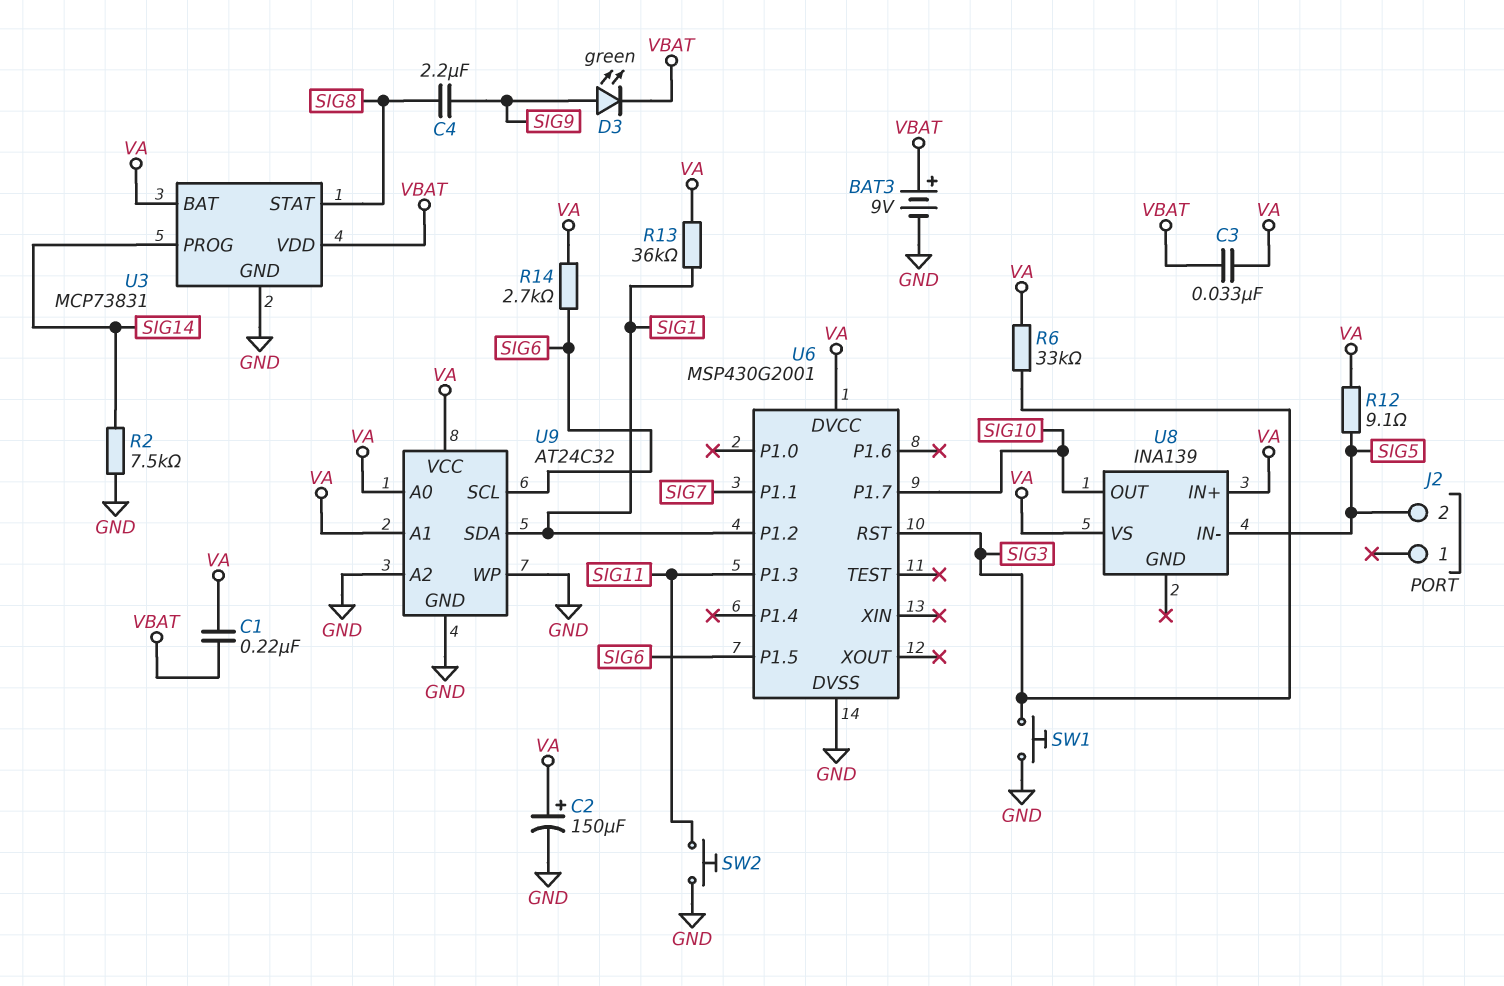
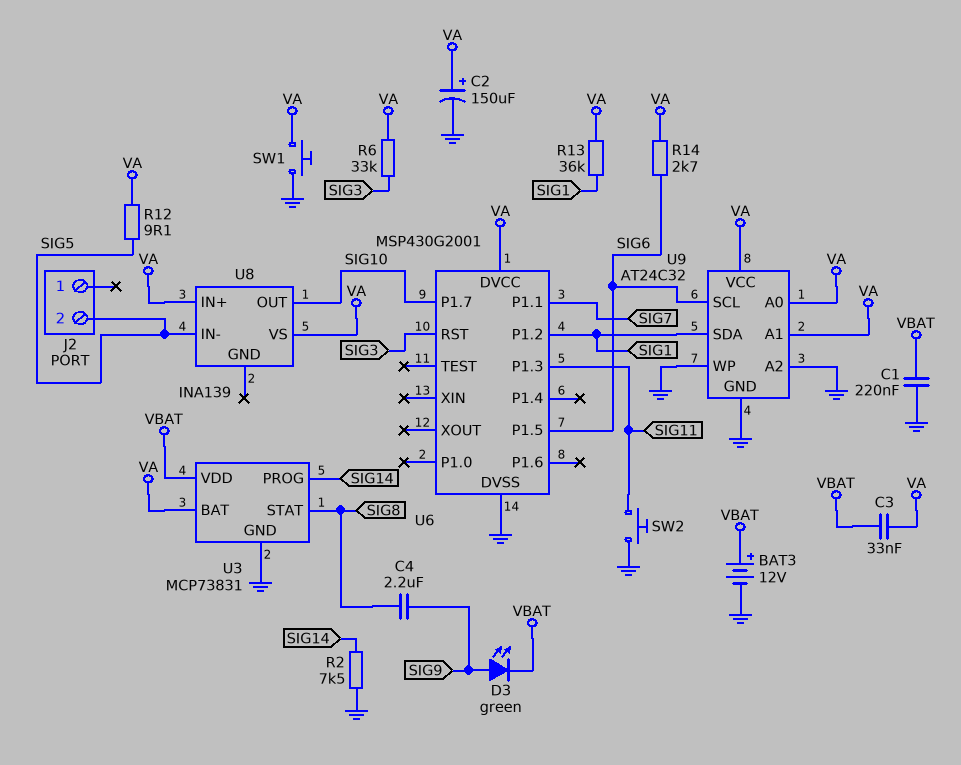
BAT3: 9V (plus VBAT, minus GND) -> 12V (plus VBAT, minus GND)
C1: 220nF (VA, VBAT) -> 220nF (GND, VBAT)
SW1: button (GND, SIG3) -> button (GND, VA)

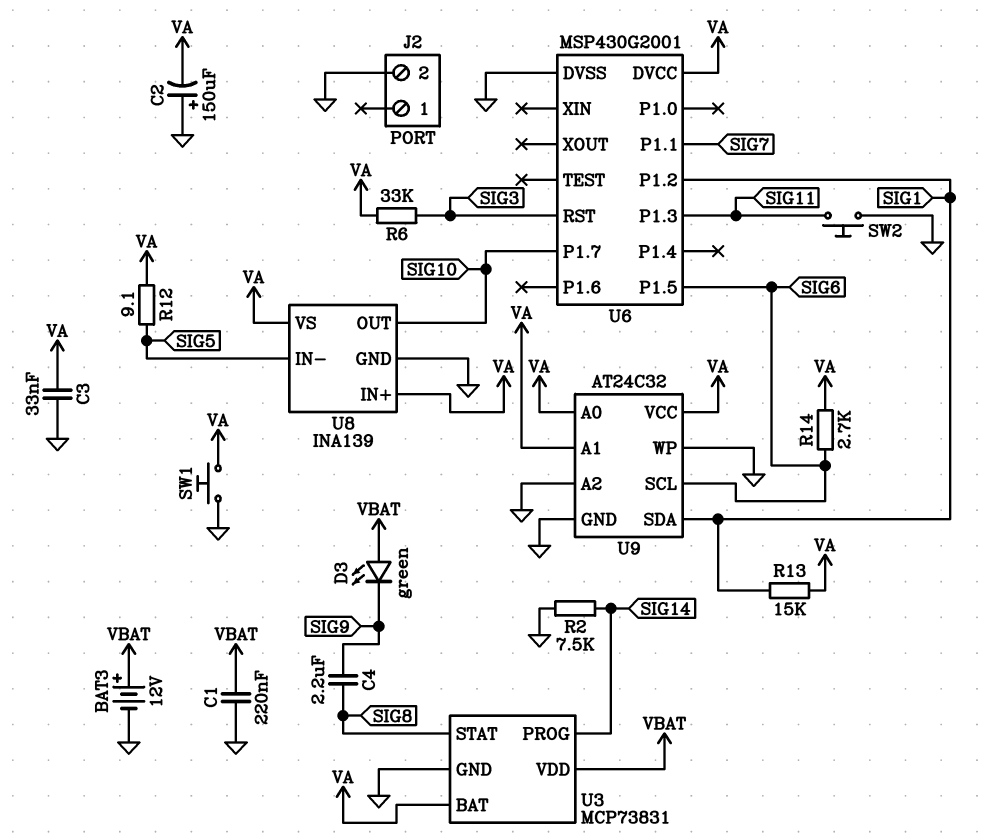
C2: 150uF (plus VA, minus GND) -> 150uF (plus GND, minus VA)
C3: 33nF (VA, VBAT) -> 33nF (GND, VA)
D3: LED green (A SIG9, K VBAT) -> LED green (A VBAT, K SIG9)
J2 pin 2: SIG5 -> GND
R13: 36k (SIG1, VA) -> 15k (SIG1, VA)
U8 pin GND: none -> GND

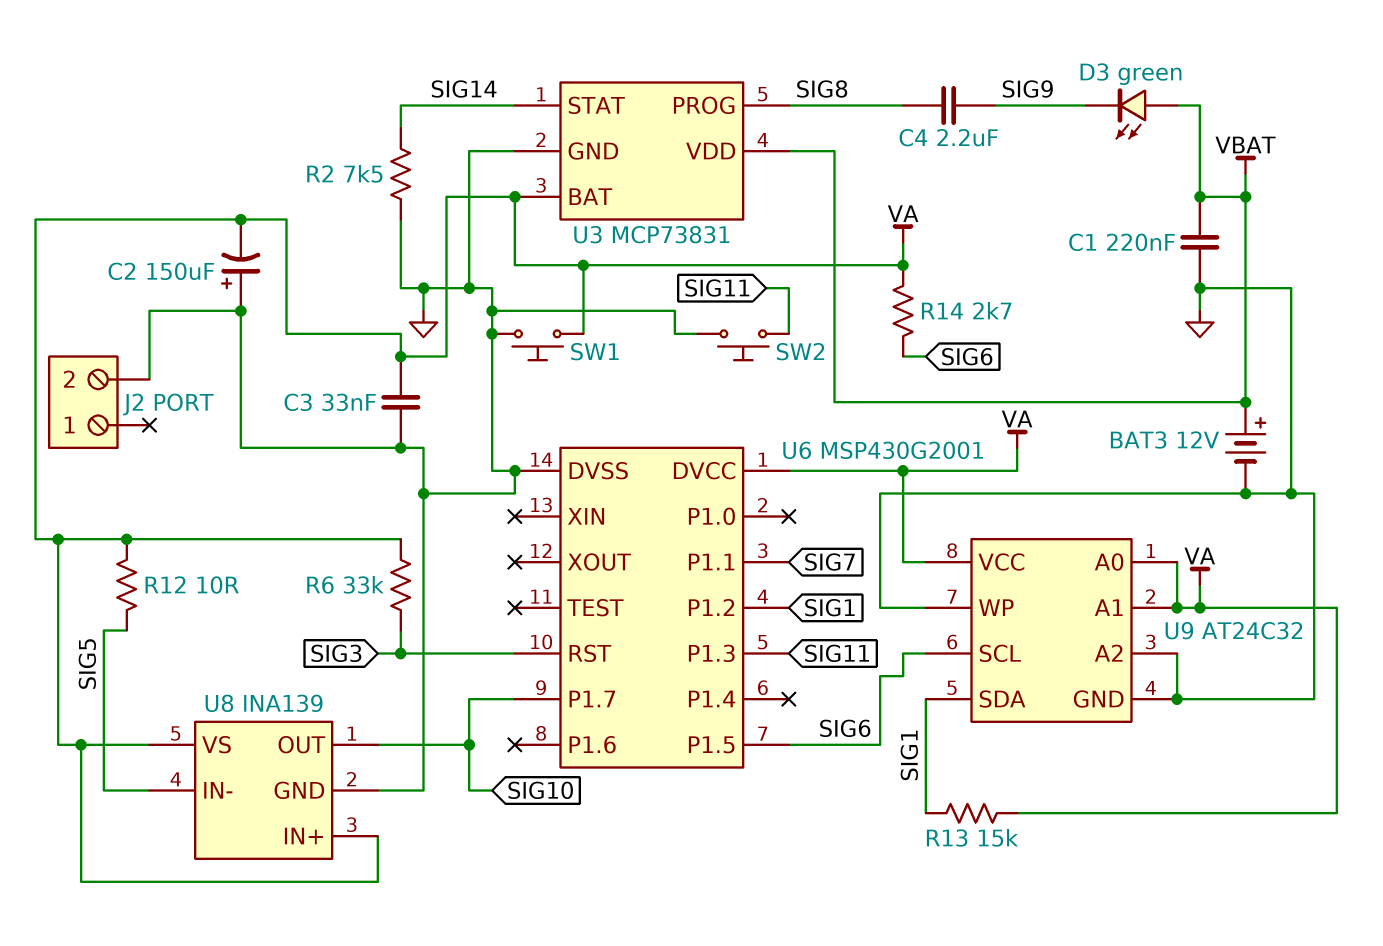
R12: 9.1 (SIG5, VA) -> 10 (SIG5, VA)
U3 pin PROG: SIG14 -> SIG8
U3 pin STAT: SIG8 -> SIG14

